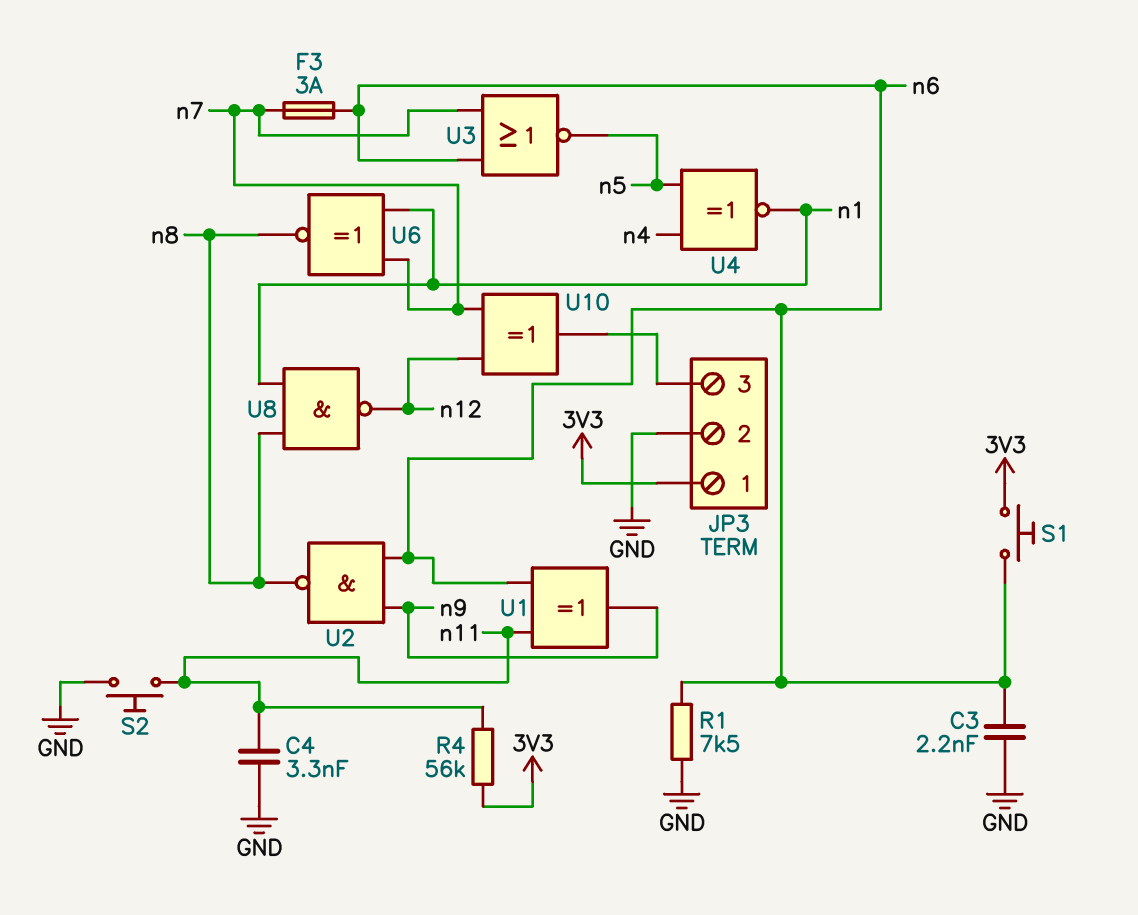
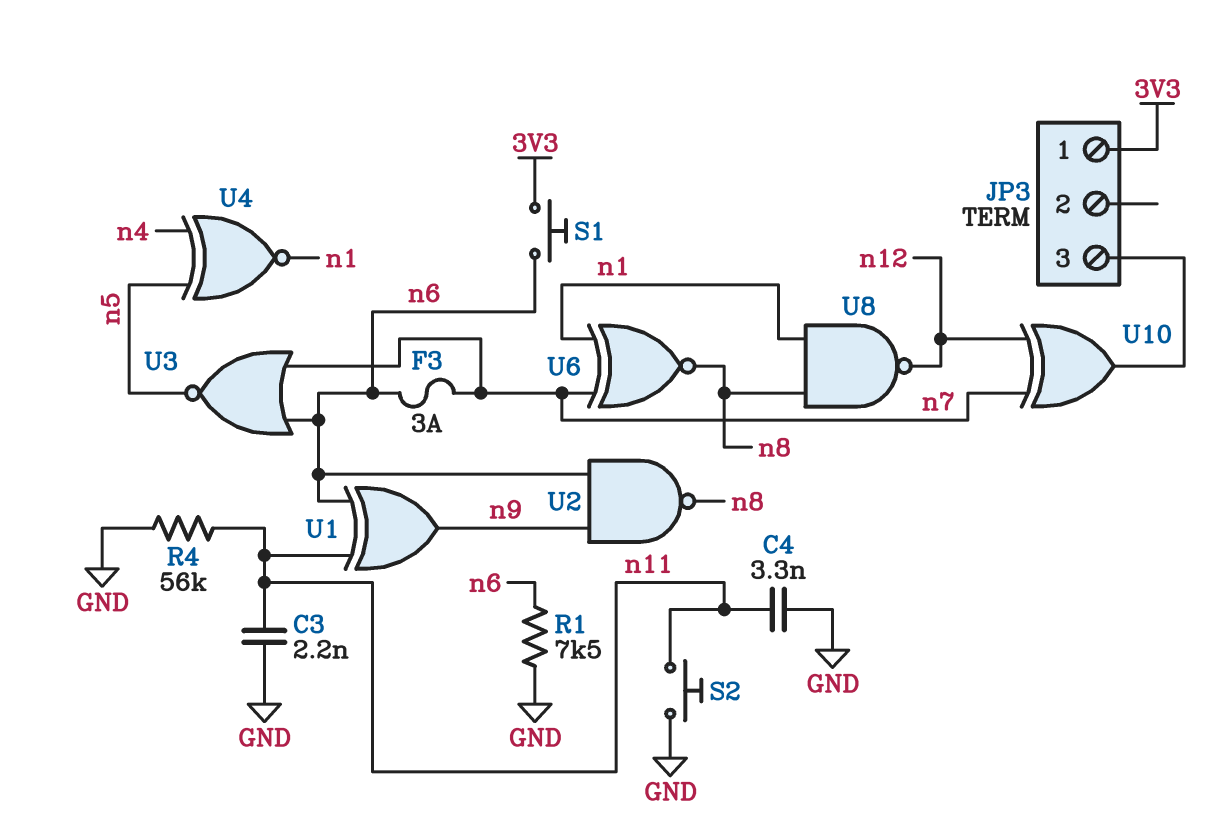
C3: 2.2nF (GND, n6) -> 2.2nF (GND, n11)
JP3 pin 2: GND -> none
R4: 56k (3V3, n11) -> 56k (GND, n11)

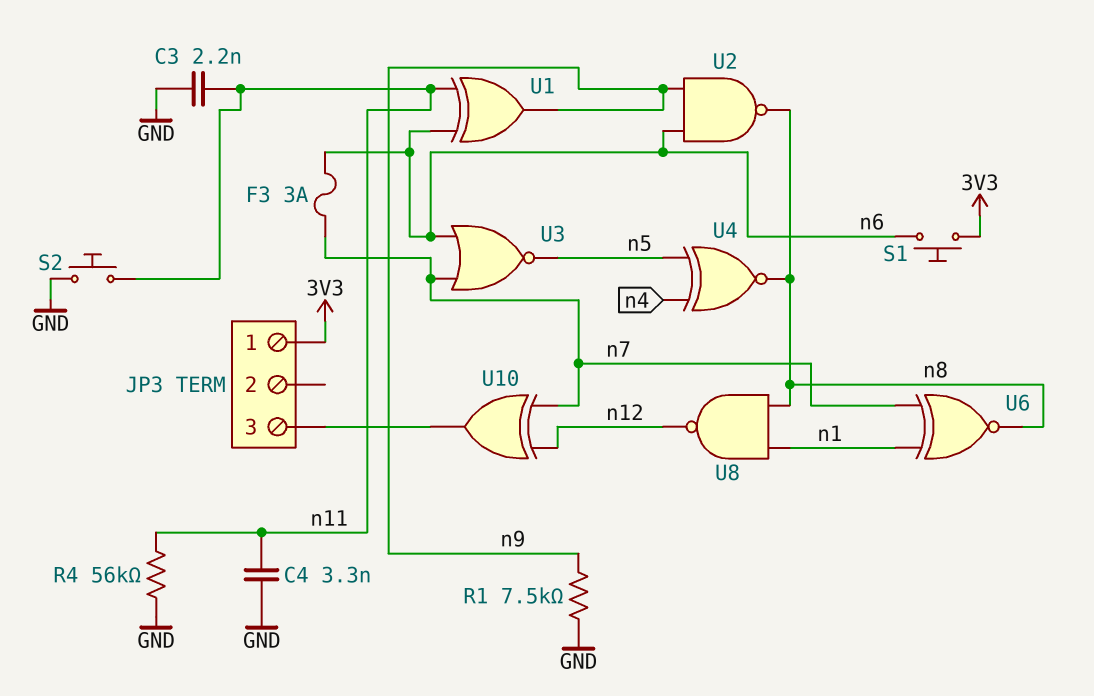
R1: 7.5k (GND, n6) -> 7.5k (GND, n9)
U4: XNOR (in n4, in n5, out n1) -> XNOR (in n4, in n5, out n8)

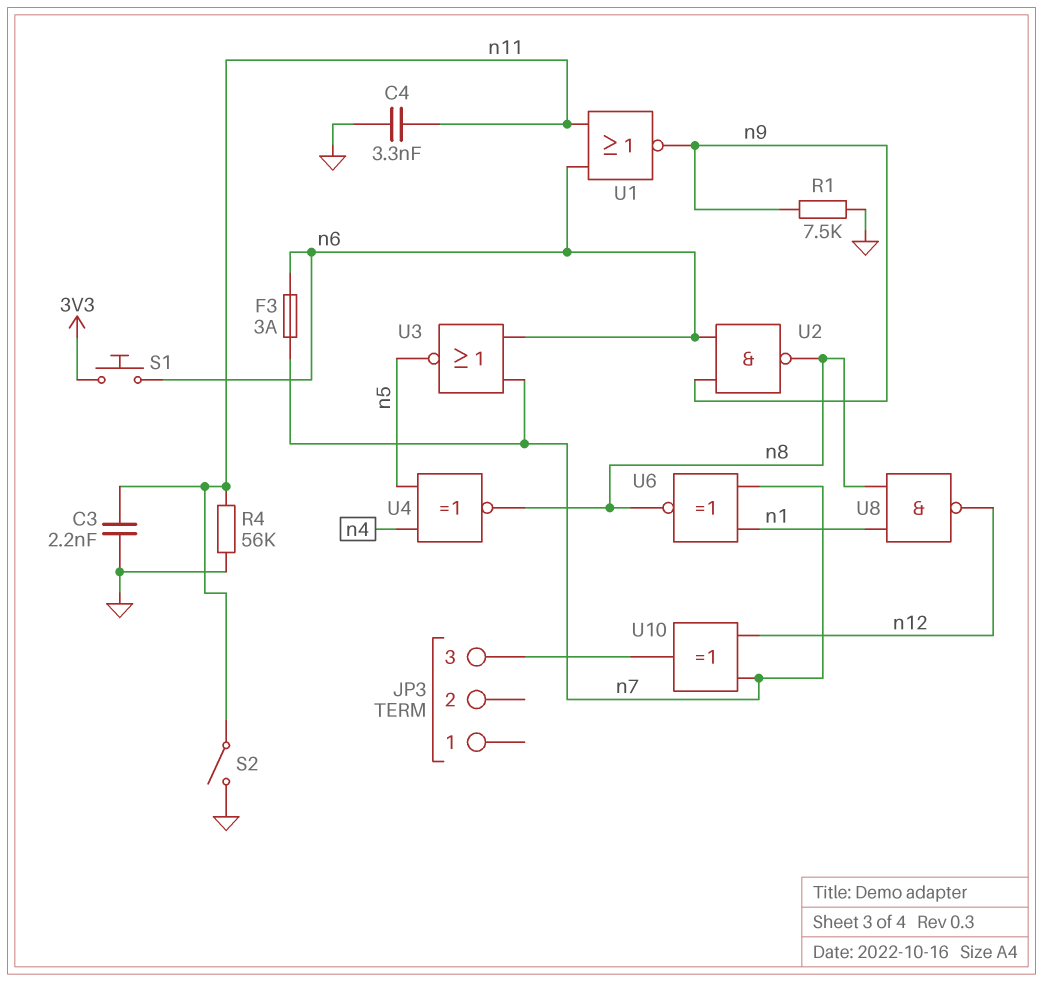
JP3 pin 1: 3V3 -> none
S2: button (GND, n11) -> switch (GND, n11)
U1: XOR (in n6, in n11, out n9) -> NOR (in n6, in n11, out n9)

